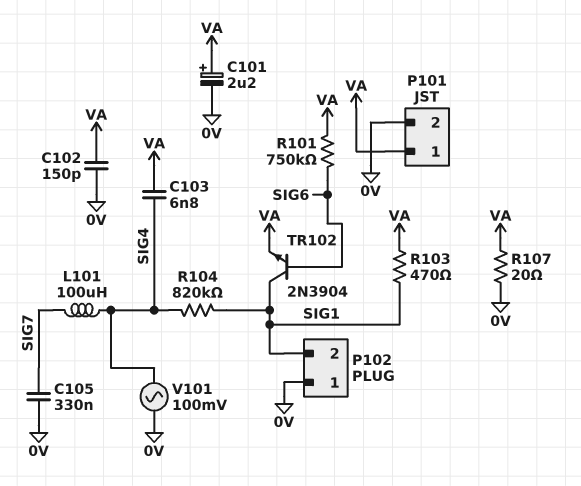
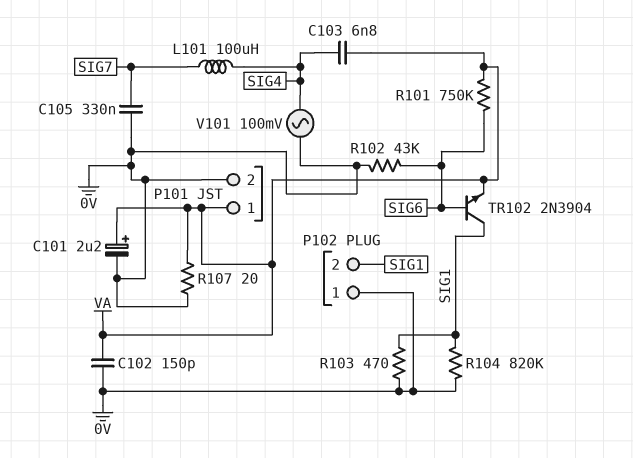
R102: none -> 43k (0V, SIG6)
R103: 470 (SIG1, VA) -> 470 (0V, SIG1)
R104: 820k (SIG1, SIG4) -> 820k (0V, SIG1)

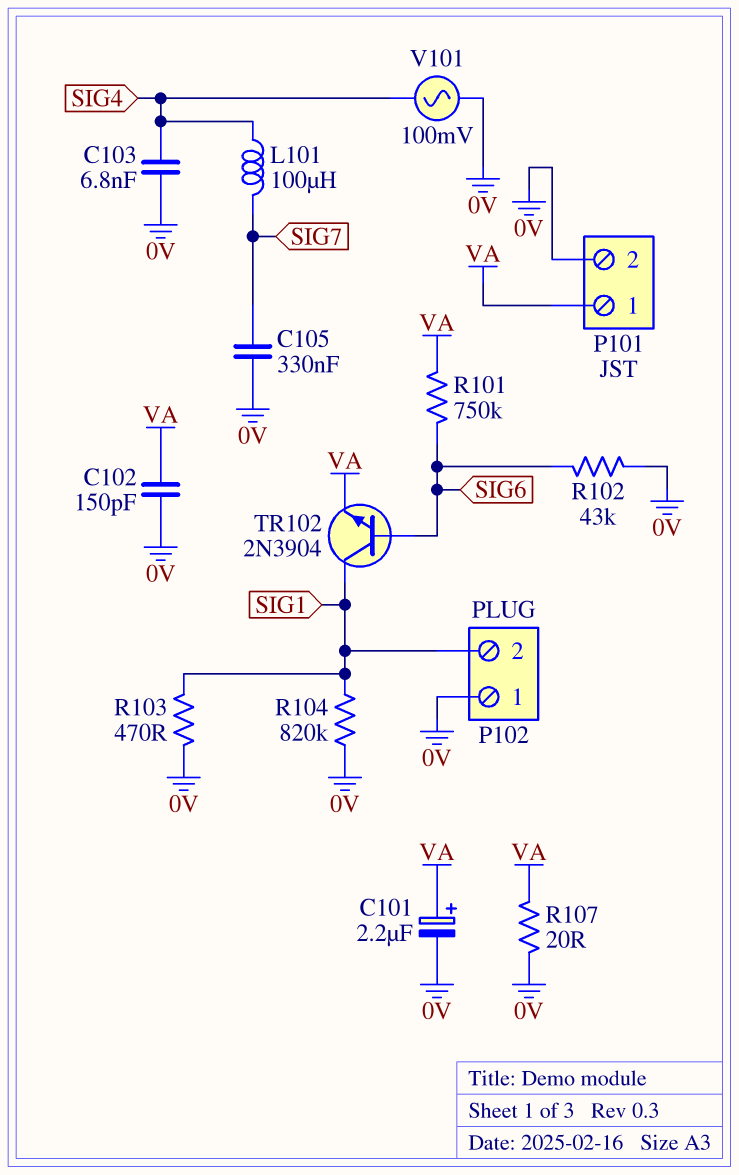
C103: 6.8nF (SIG4, VA) -> 6.8nF (0V, SIG4)

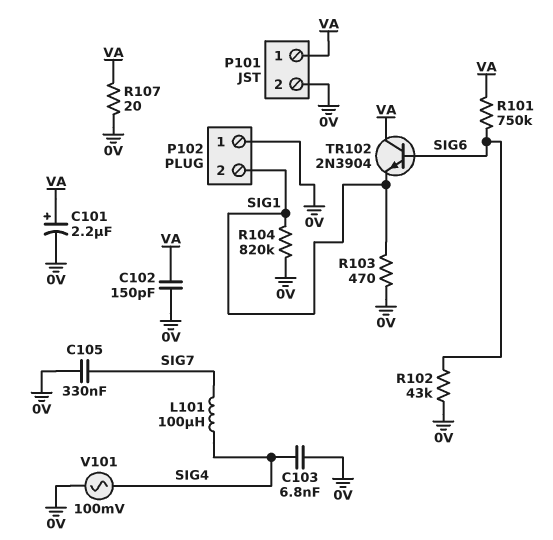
TR102: NPN 2N3904 (B SIG6, C SIG1, E VA) -> NPN 2N3904 (B SIG6, C VA, E SIG1)

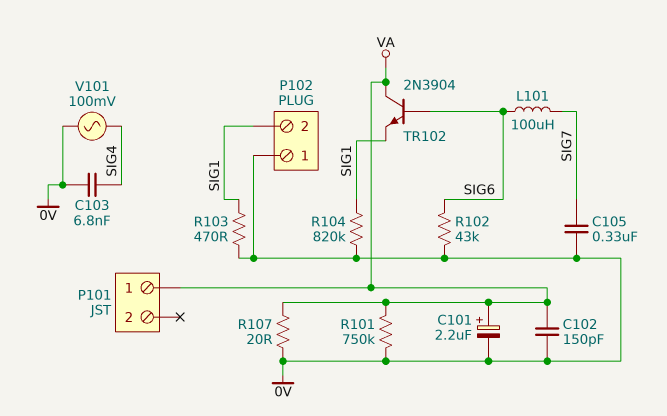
L101: 100uH (SIG4, SIG7) -> 100uH (SIG6, SIG7)
P101 pin 2: 0V -> none
R101: 750k (SIG6, VA) -> 750k (0V, VA)

